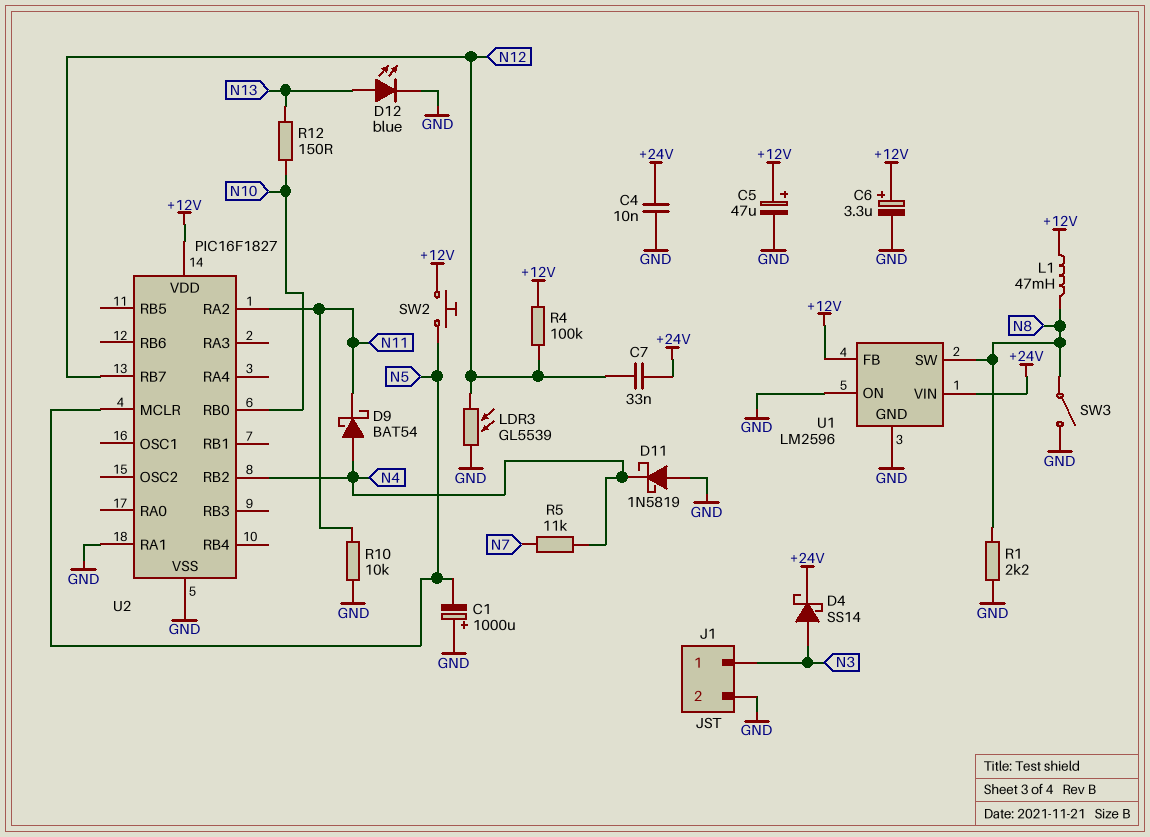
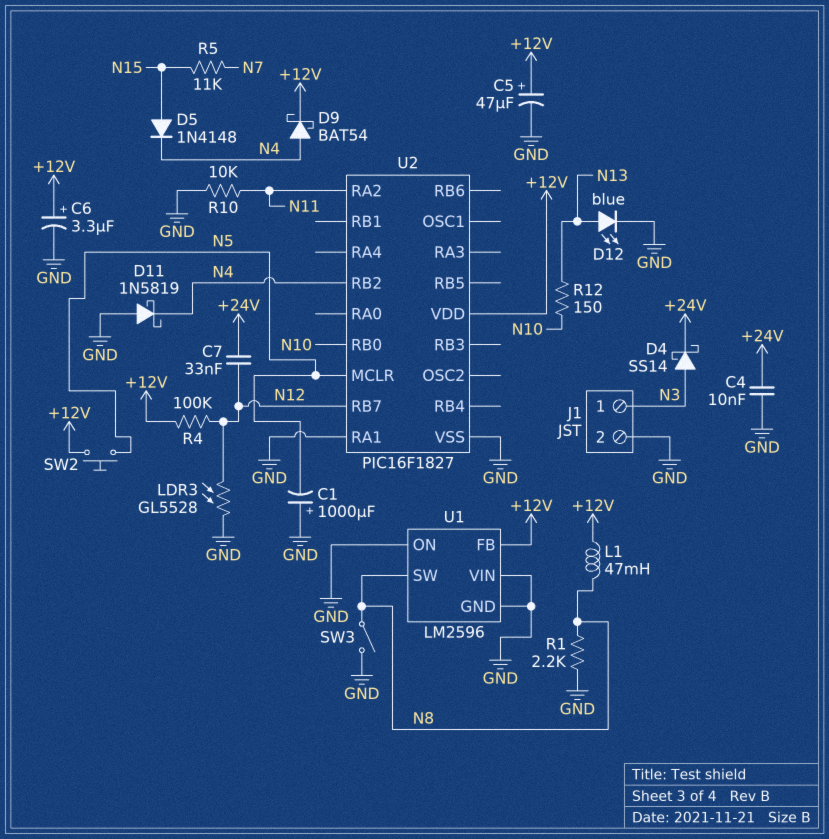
D5: none -> diode 1N4148 (A N15, K N4)
D9: schottky BAT54 (A N4, K N11) -> schottky BAT54 (A N4, K +12V)
LDR3: GL5539 (GND, N12) -> GL5528 (GND, N12)
R5: 11k (N4, N7) -> 11k (N7, N15)
U1 pin VIN: +24V -> GND

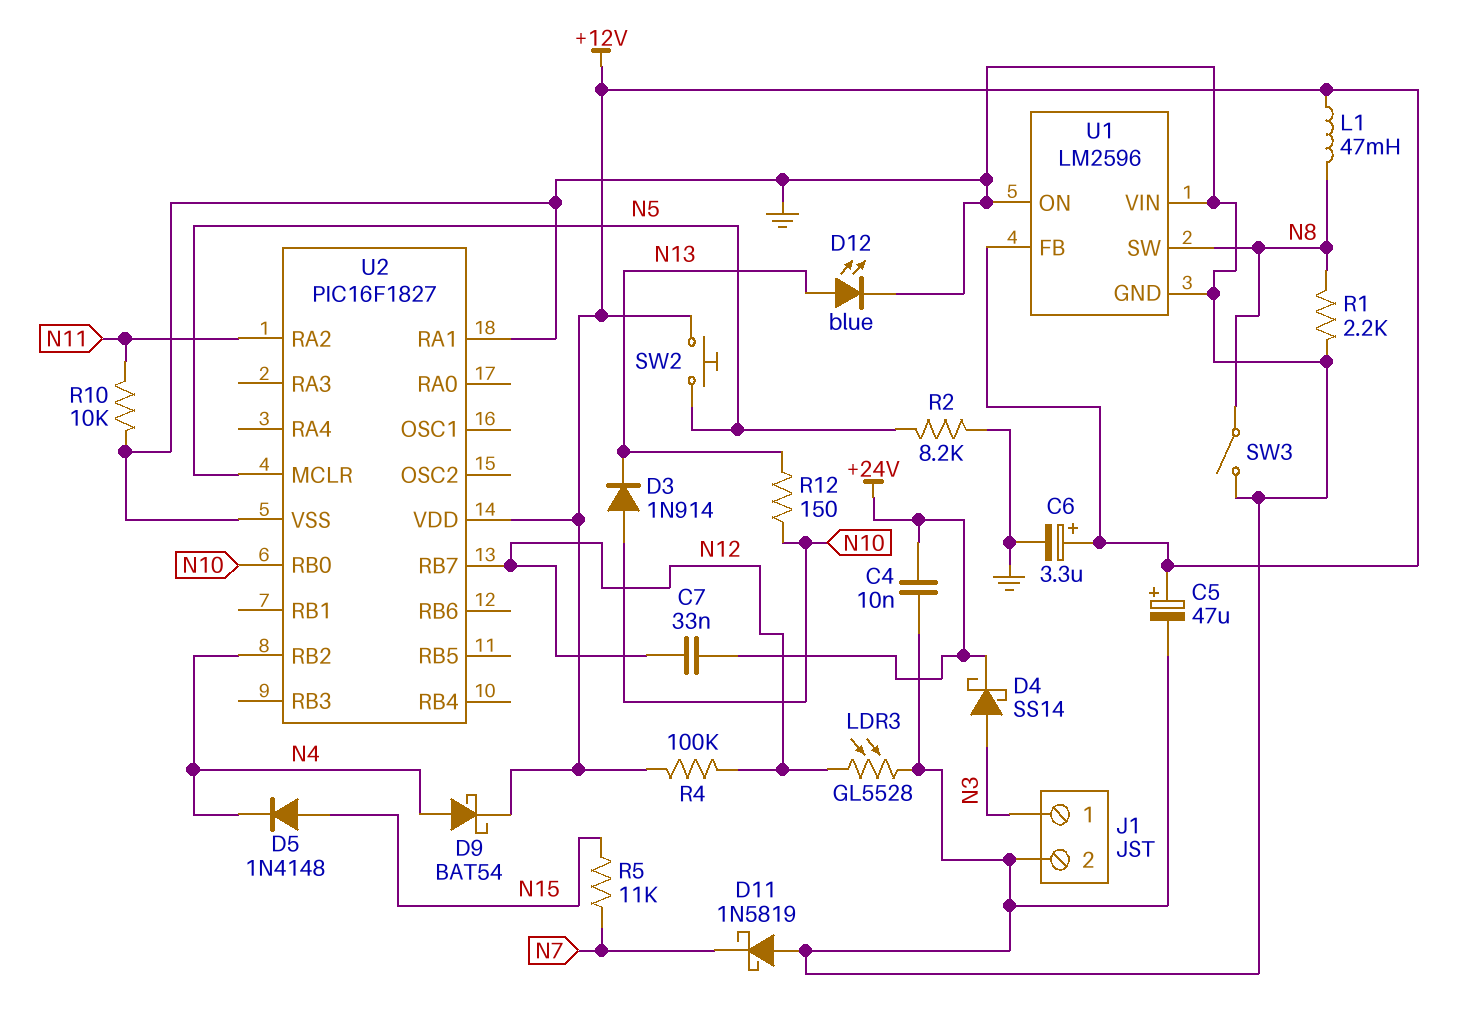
C1: 1000uF (plus GND, minus N5) -> none
D3: none -> diode 1N914 (A N10, K N13)
D11: schottky 1N5819 (A GND, K N4) -> schottky 1N5819 (A GND, K N7)
R2: none -> 8.2k (GND, N5)

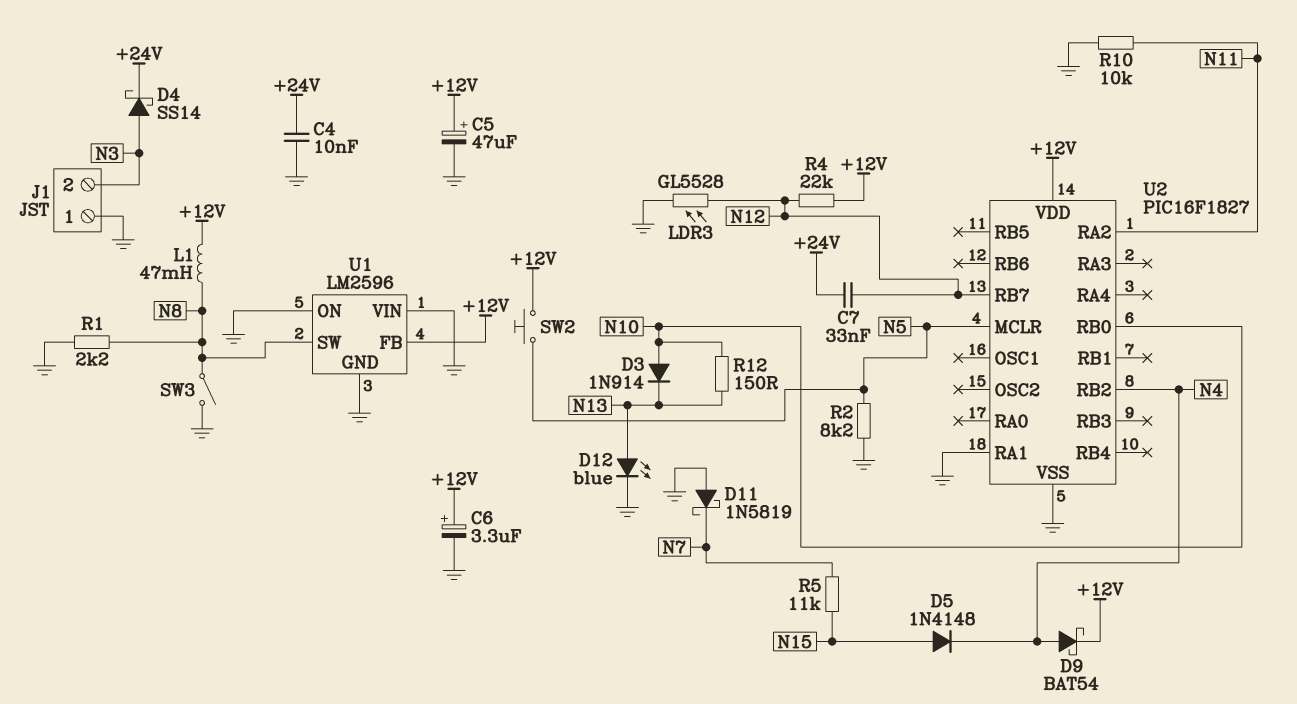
J1 pin 1: N3 -> GND
J1 pin 2: GND -> N3
R4: 100k (+12V, N12) -> 22k (+12V, N12)

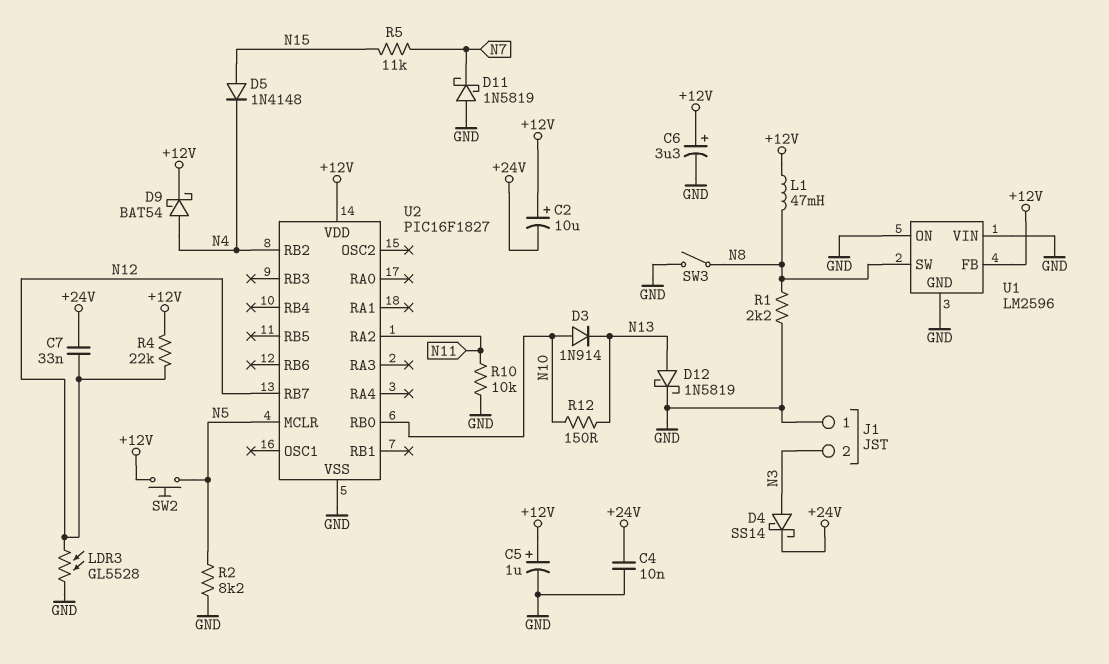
C2: none -> 10uF (plus +12V, minus +24V)
C5: 47uF (plus +12V, minus GND) -> 1uF (plus +12V, minus GND)
D12: LED blue (A N13, K GND) -> schottky 1N5819 (A N13, K GND)
U2 pin RA1: GND -> none

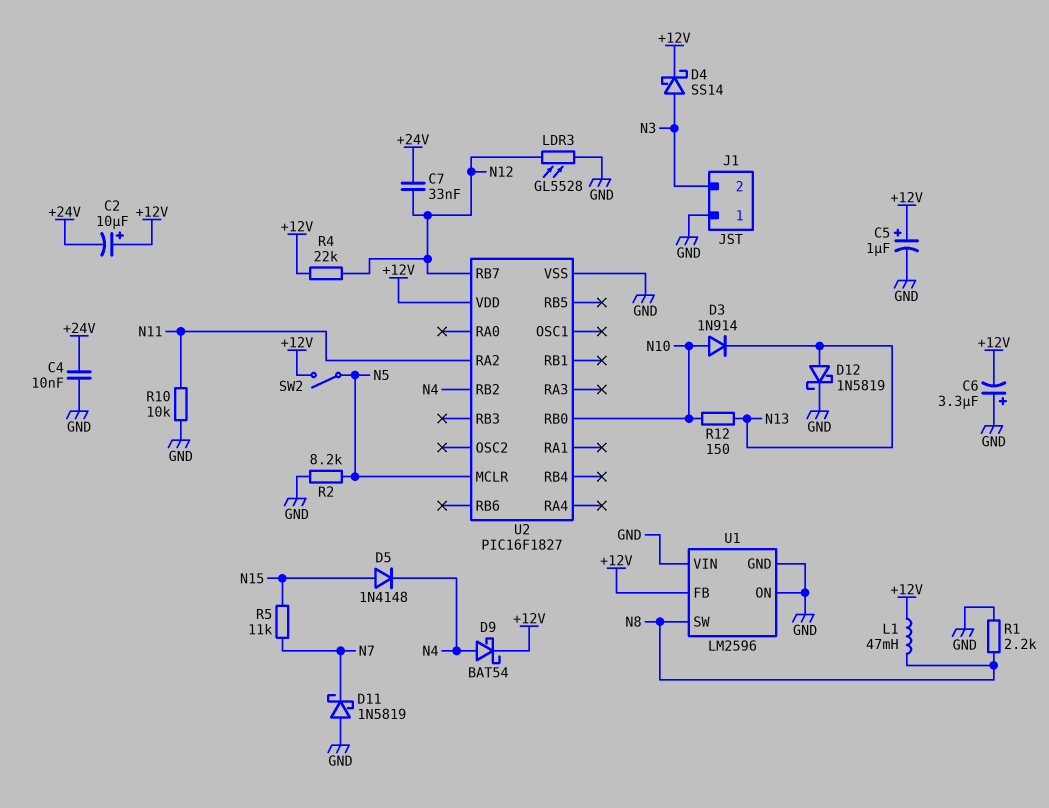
C6: 3.3uF (plus +12V, minus GND) -> 3.3uF (plus GND, minus +12V)
D4: schottky SS14 (A N3, K +24V) -> schottky SS14 (A N3, K +12V)
SW2: button (+12V, N5) -> switch (+12V, N5)
SW3: switch (GND, N8) -> none

